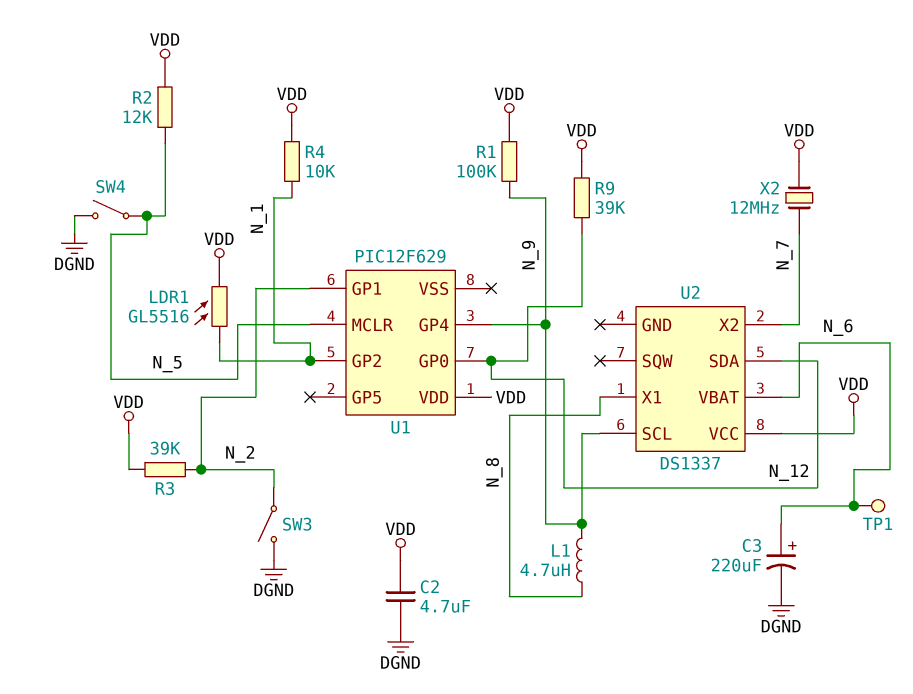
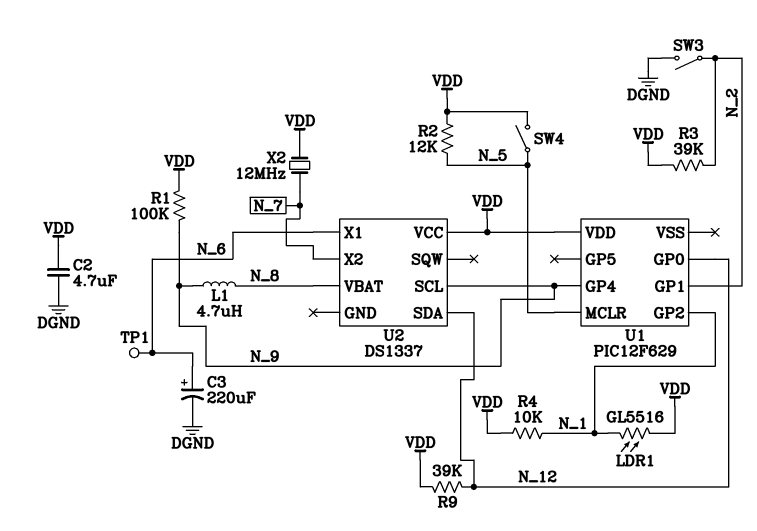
SW4: switch (DGND, N_5) -> switch (N_5, VDD)
U2 pin VBAT: N_6 -> N_8
U2 pin X1: N_8 -> N_6

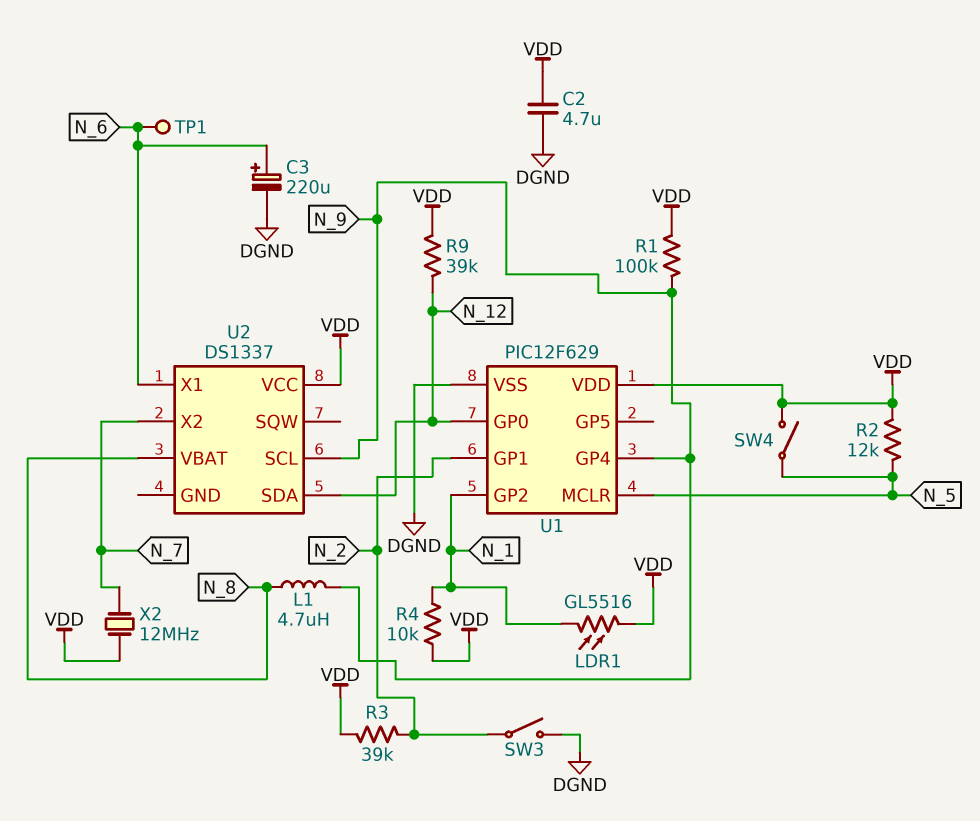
U1 pin VSS: none -> DGND

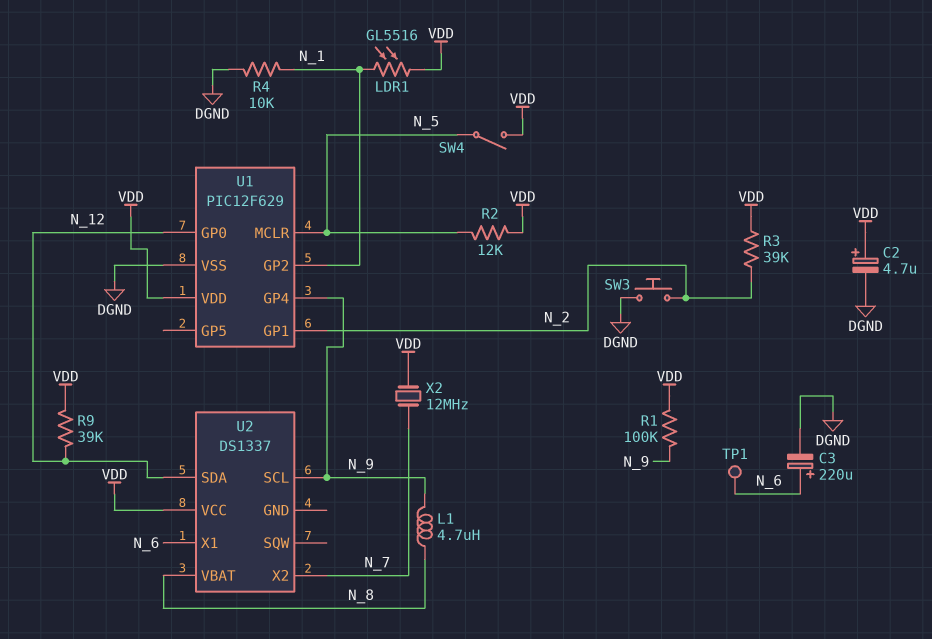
C2: 4.7uF (DGND, VDD) -> 4.7uF (plus VDD, minus DGND)
R4: 10k (N_1, VDD) -> 10k (DGND, N_1)
SW3: switch (DGND, N_2) -> button (DGND, N_2)

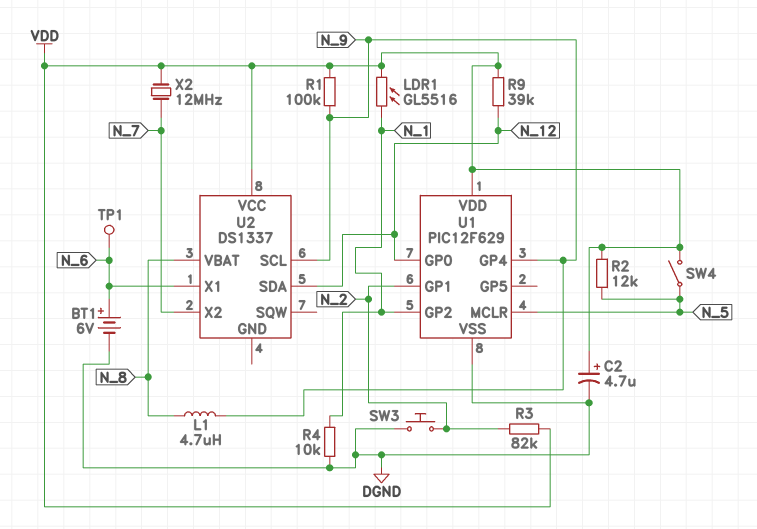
BT1: none -> 6V (plus N_6, minus DGND)
C3: 220uF (plus N_6, minus DGND) -> none
R3: 39k (N_2, VDD) -> 82k (N_2, VDD)

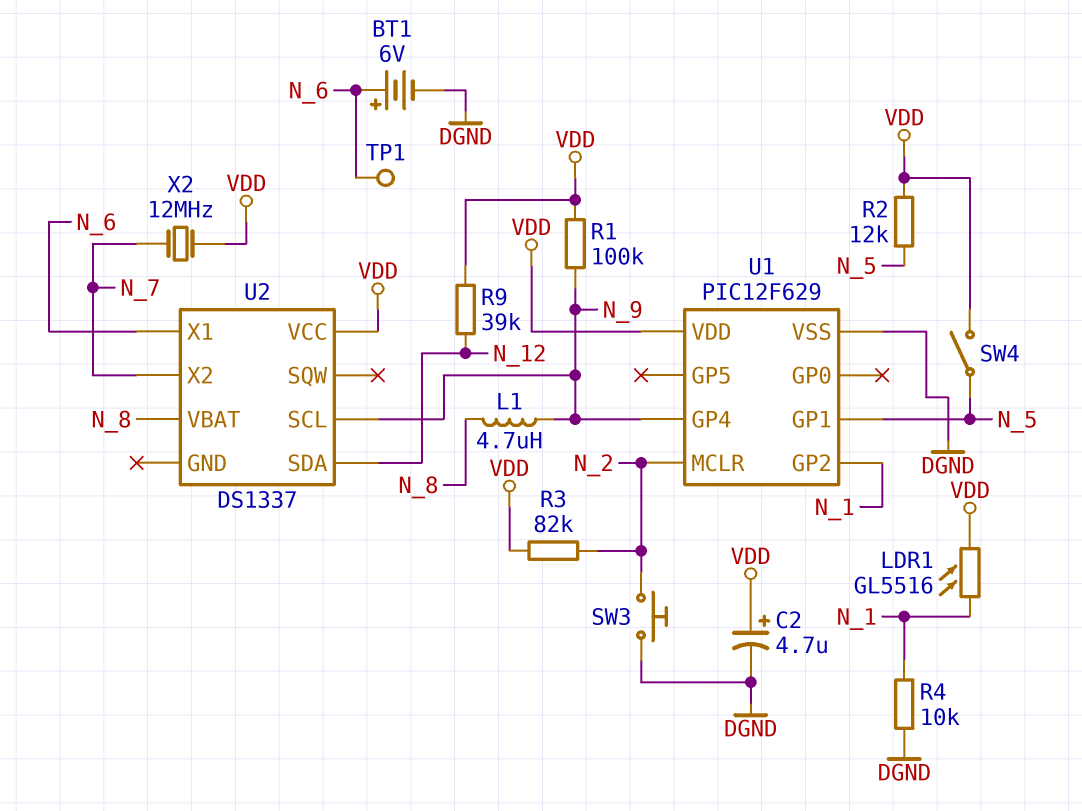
U1 pin GP0: N_12 -> none
U1 pin GP1: N_2 -> N_5
U1 pin MCLR: N_5 -> N_2

